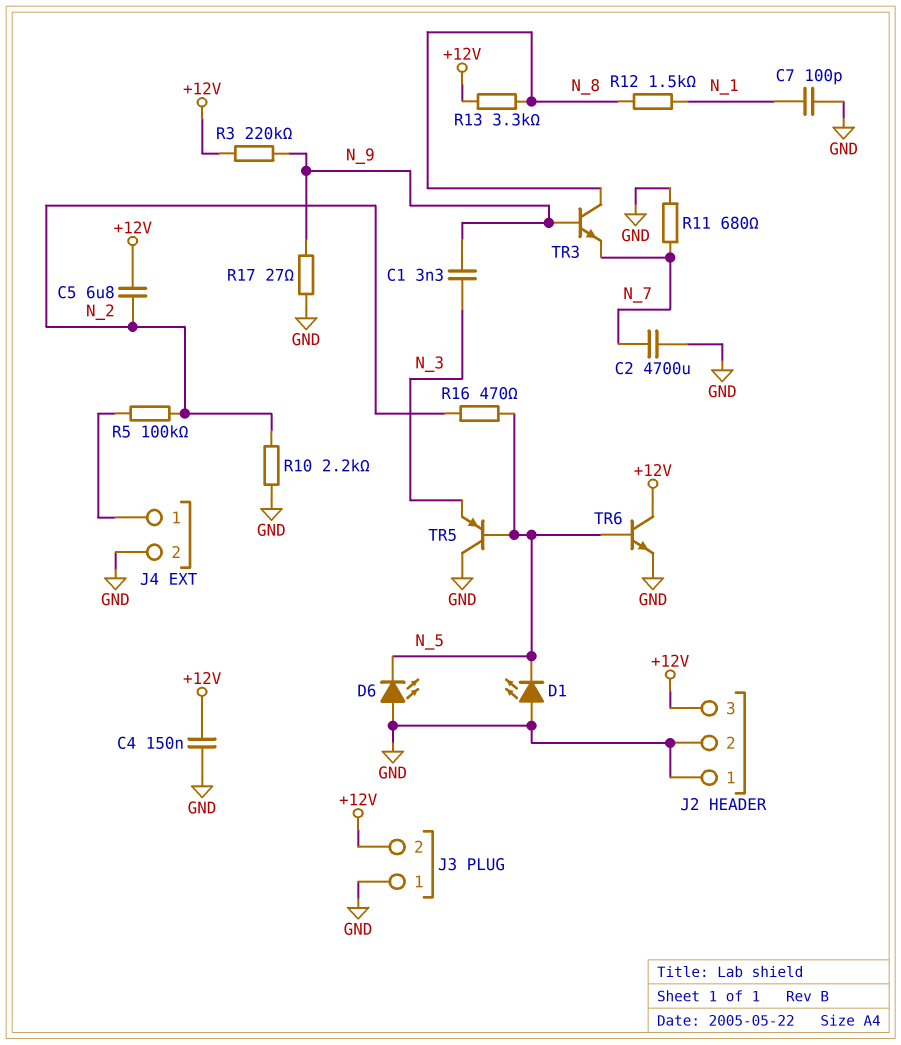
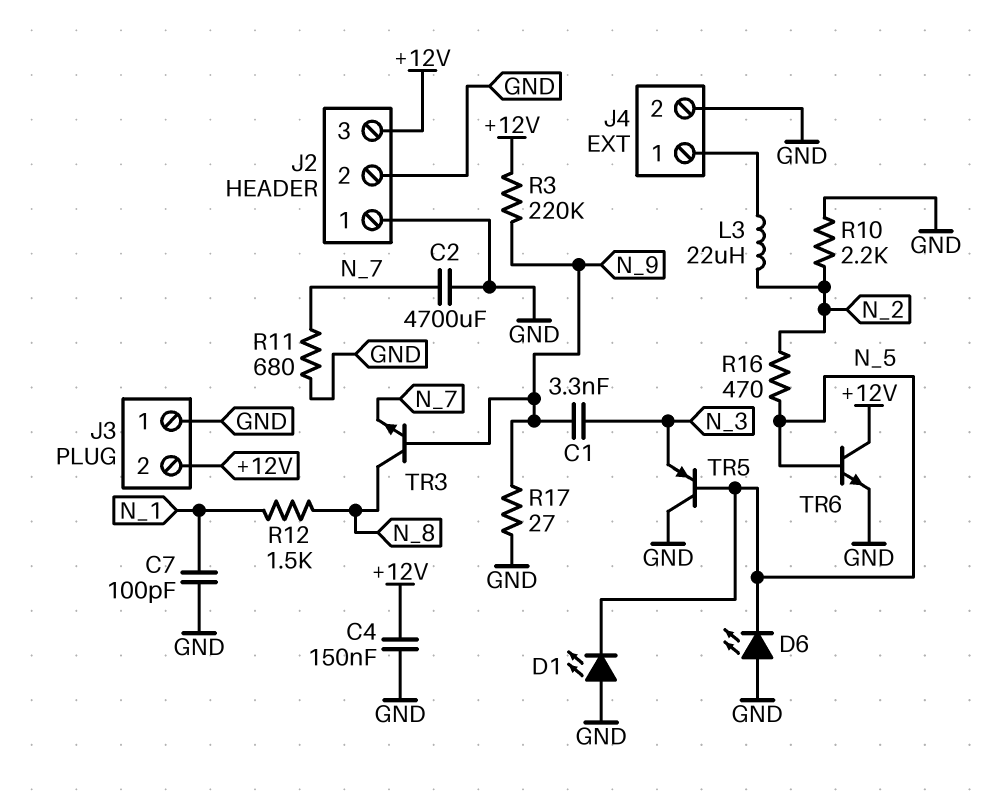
C5: 6.8uF (+12V, N_2) -> none
L3: none -> 22uH (J4/1, N_2)
R5: 100k (J4/1, N_2) -> none
R13: 3.3k (+12V, N_8) -> none

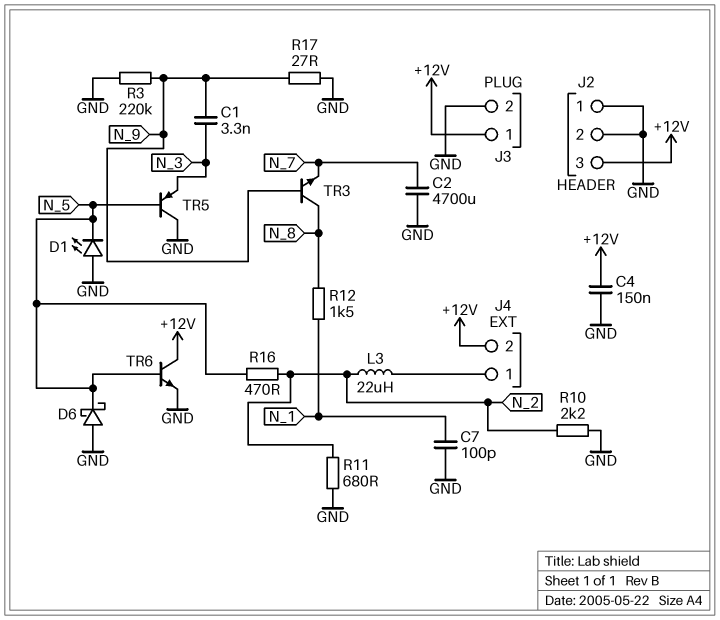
D6: LED (A GND, K N_5) -> schottky (A GND, K N_5)
J3 pin 1: GND -> +12V
J3 pin 2: +12V -> GND
J4 pin 2: GND -> +12V
R3: 220k (+12V, N_9) -> 220k (GND, N_9)
R11: 680 (GND, N_7) -> 680 (GND, N_2)

